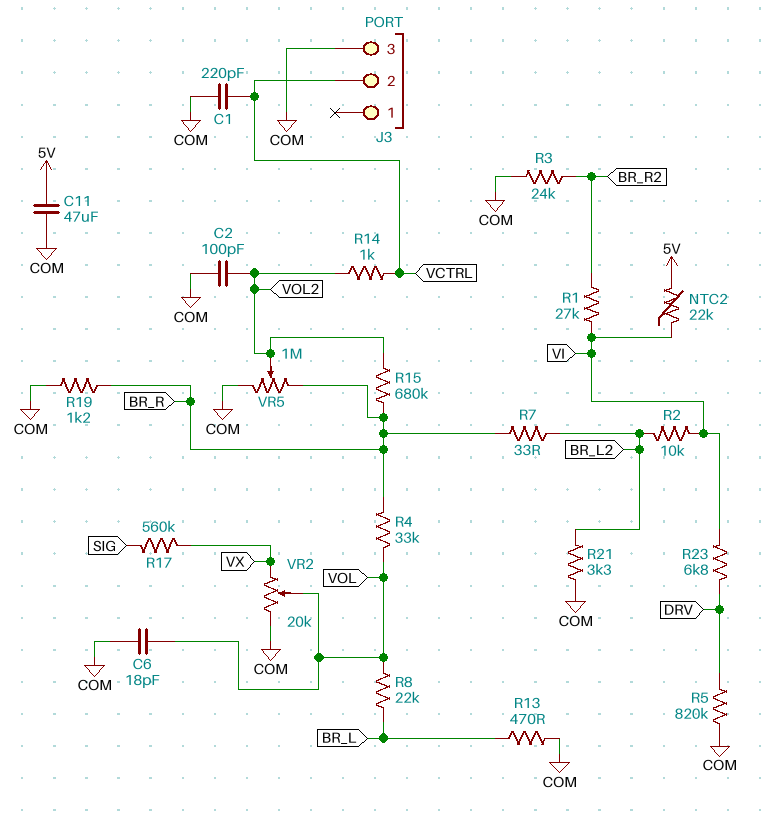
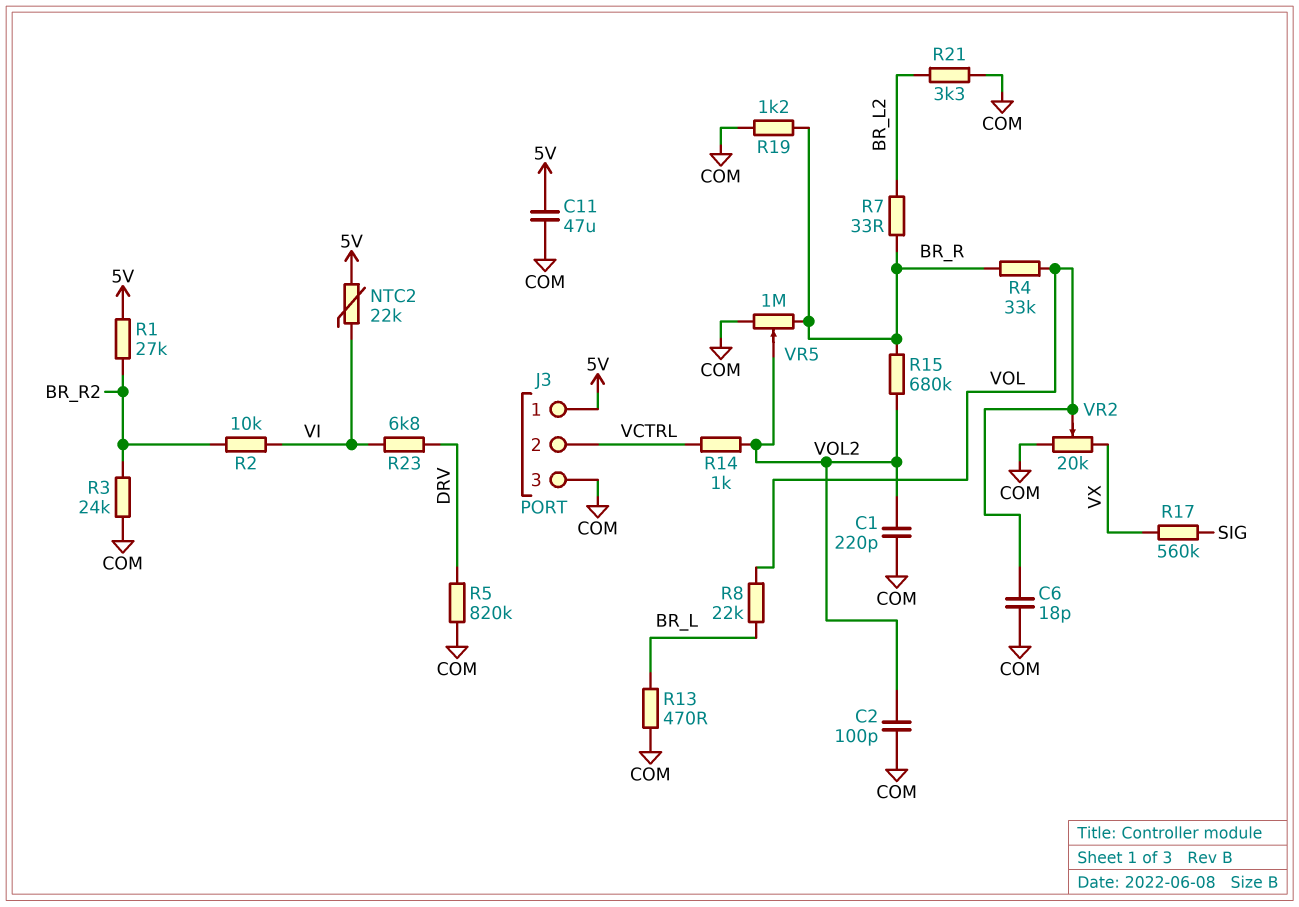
C1: 220pF (COM, VCTRL) -> 220pF (COM, VOL2)
J3 pin 1: none -> 5V
R1: 27k (BR_R2, VI) -> 27k (5V, BR_R2)
R2: 10k (BR_L2, VI) -> 10k (BR_R2, VI)

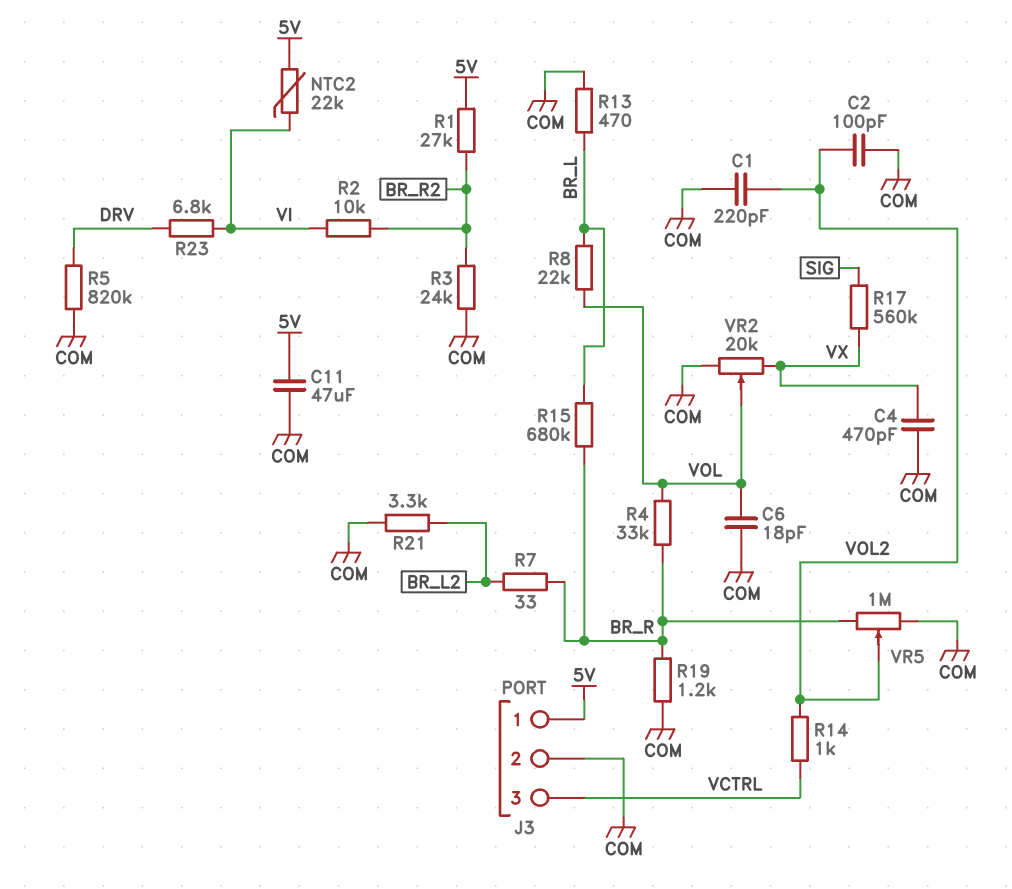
C4: none -> 470pF (COM, VX)
J3 pin 2: VCTRL -> COM
J3 pin 3: COM -> VCTRL
R15: 680k (BR_R, VOL2) -> 680k (BR_L, BR_R)

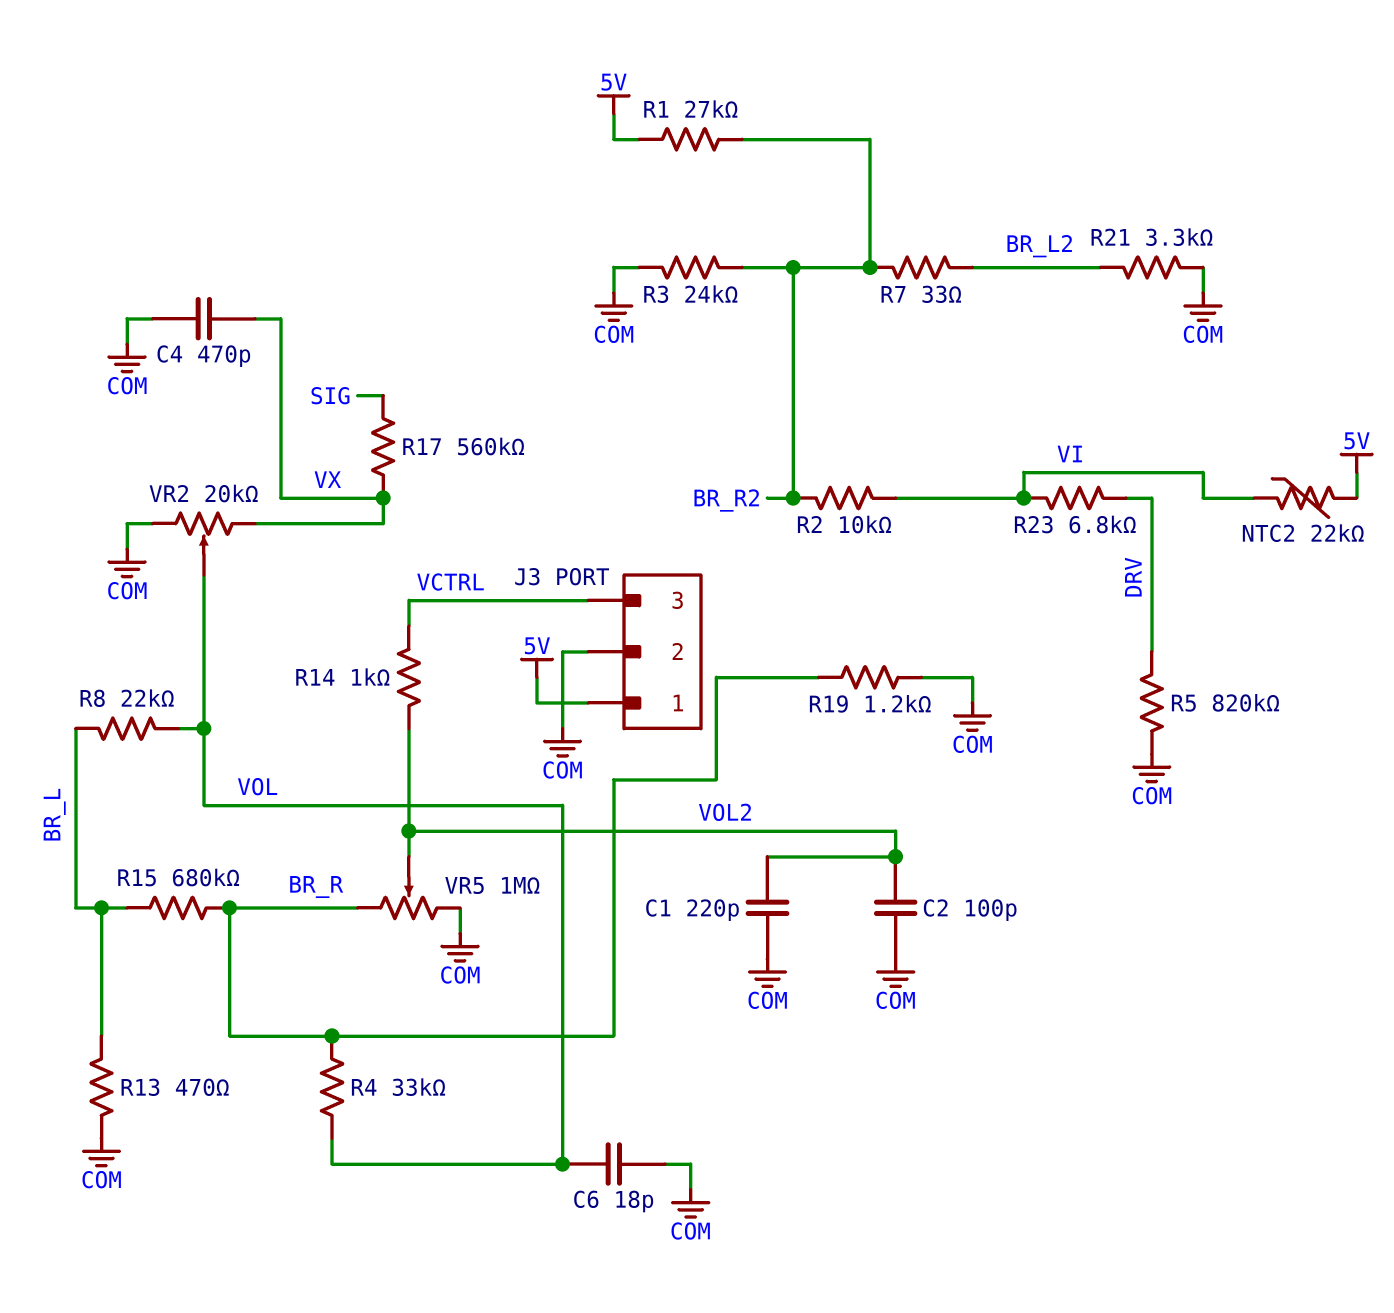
C11: 47uF (5V, COM) -> none
R7: 33 (BR_L2, BR_R) -> 33 (BR_L2, BR_R2)

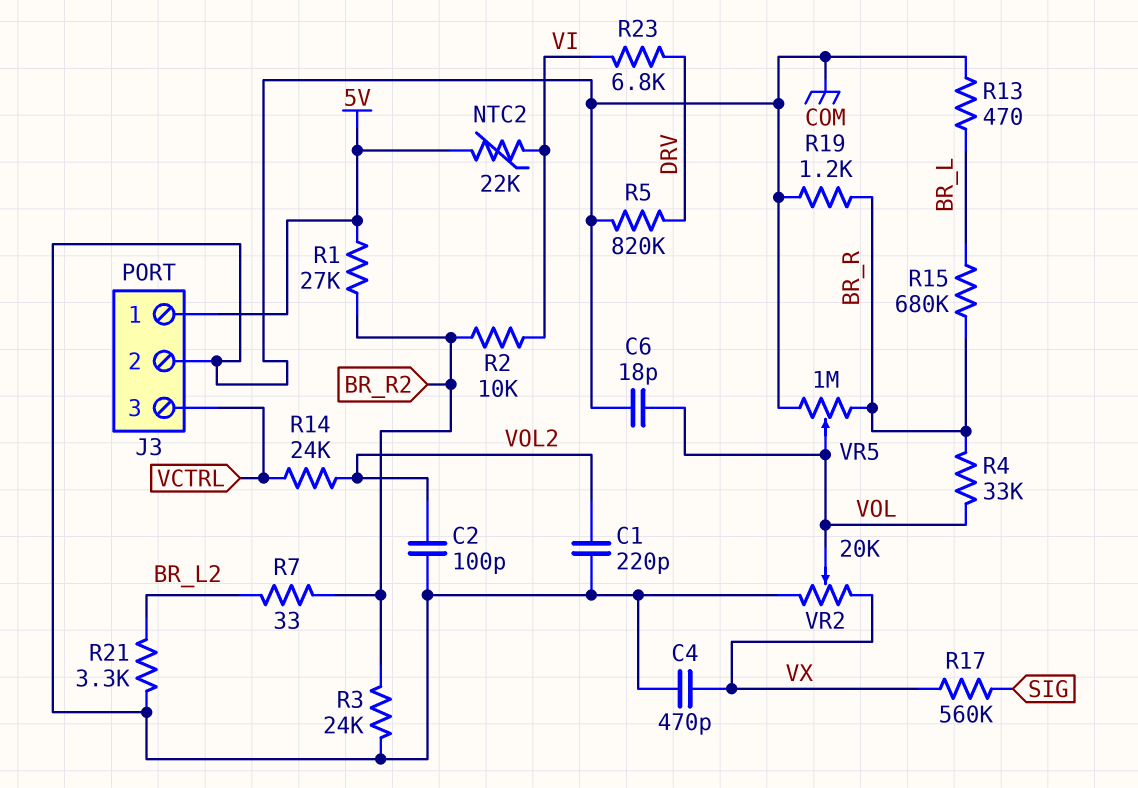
R8: 22k (BR_L, VOL) -> none
R14: 1k (VCTRL, VOL2) -> 24k (VCTRL, VOL2)
VR5: 1M (BR_R, COM, wiper VOL2) -> 1M (BR_R, COM, wiper VOL)

